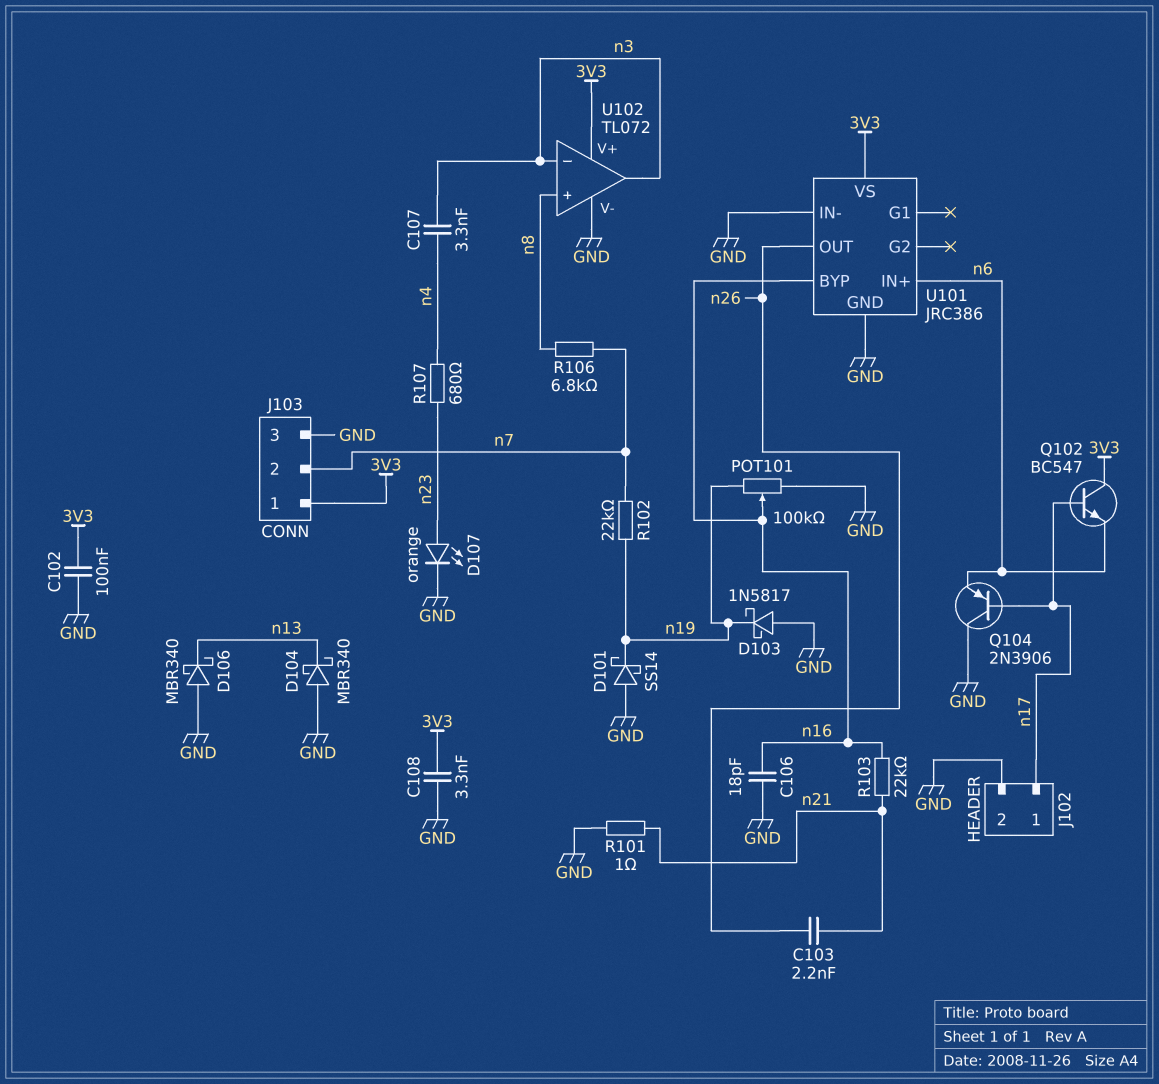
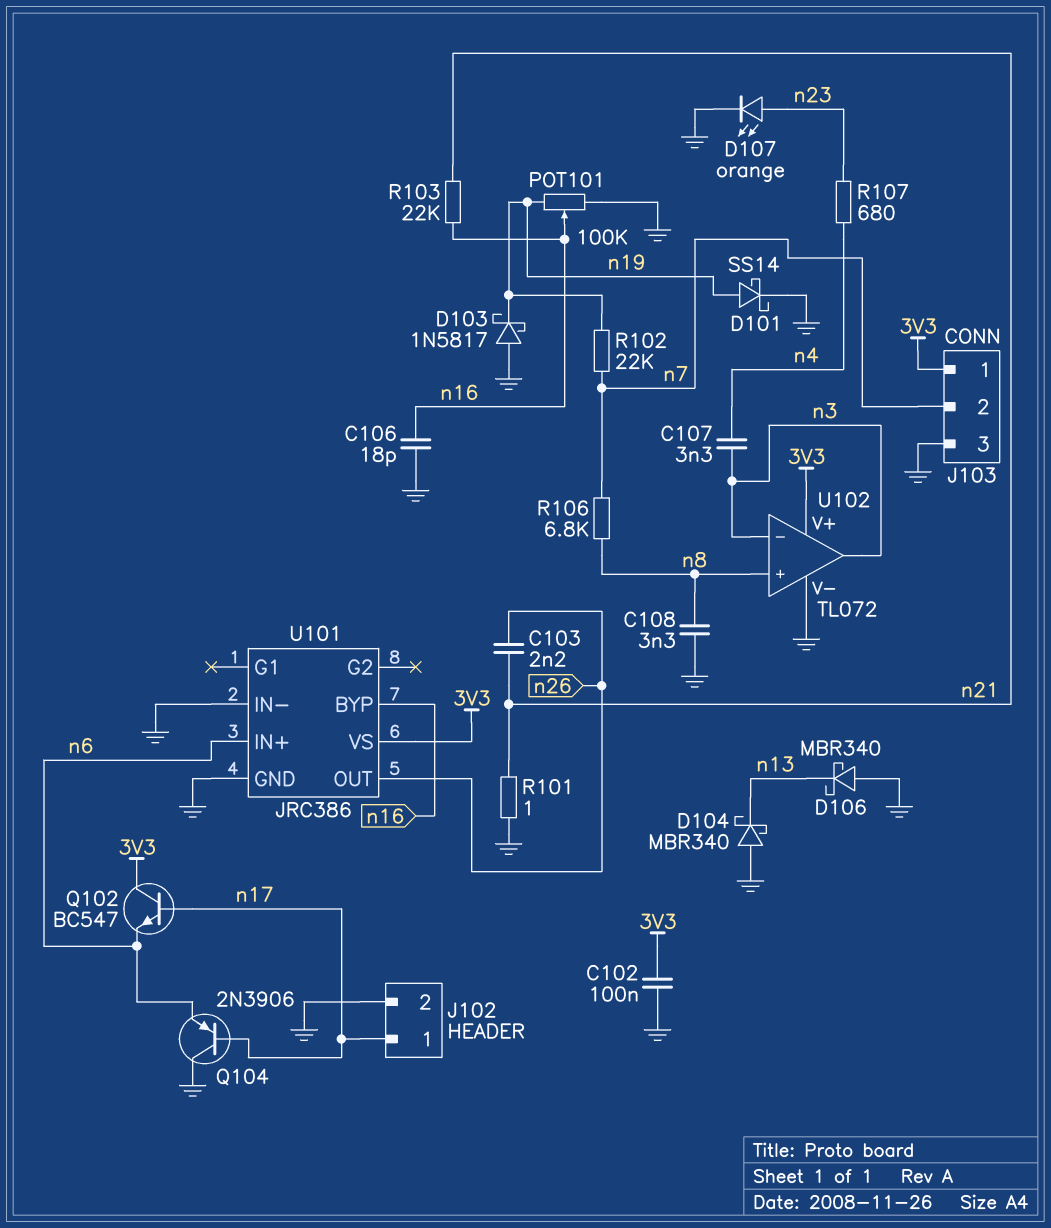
C108: 3.3nF (3V3, GND) -> 3.3nF (GND, n8)
D101: schottky SS14 (A GND, K n19) -> schottky SS14 (A n19, K GND)

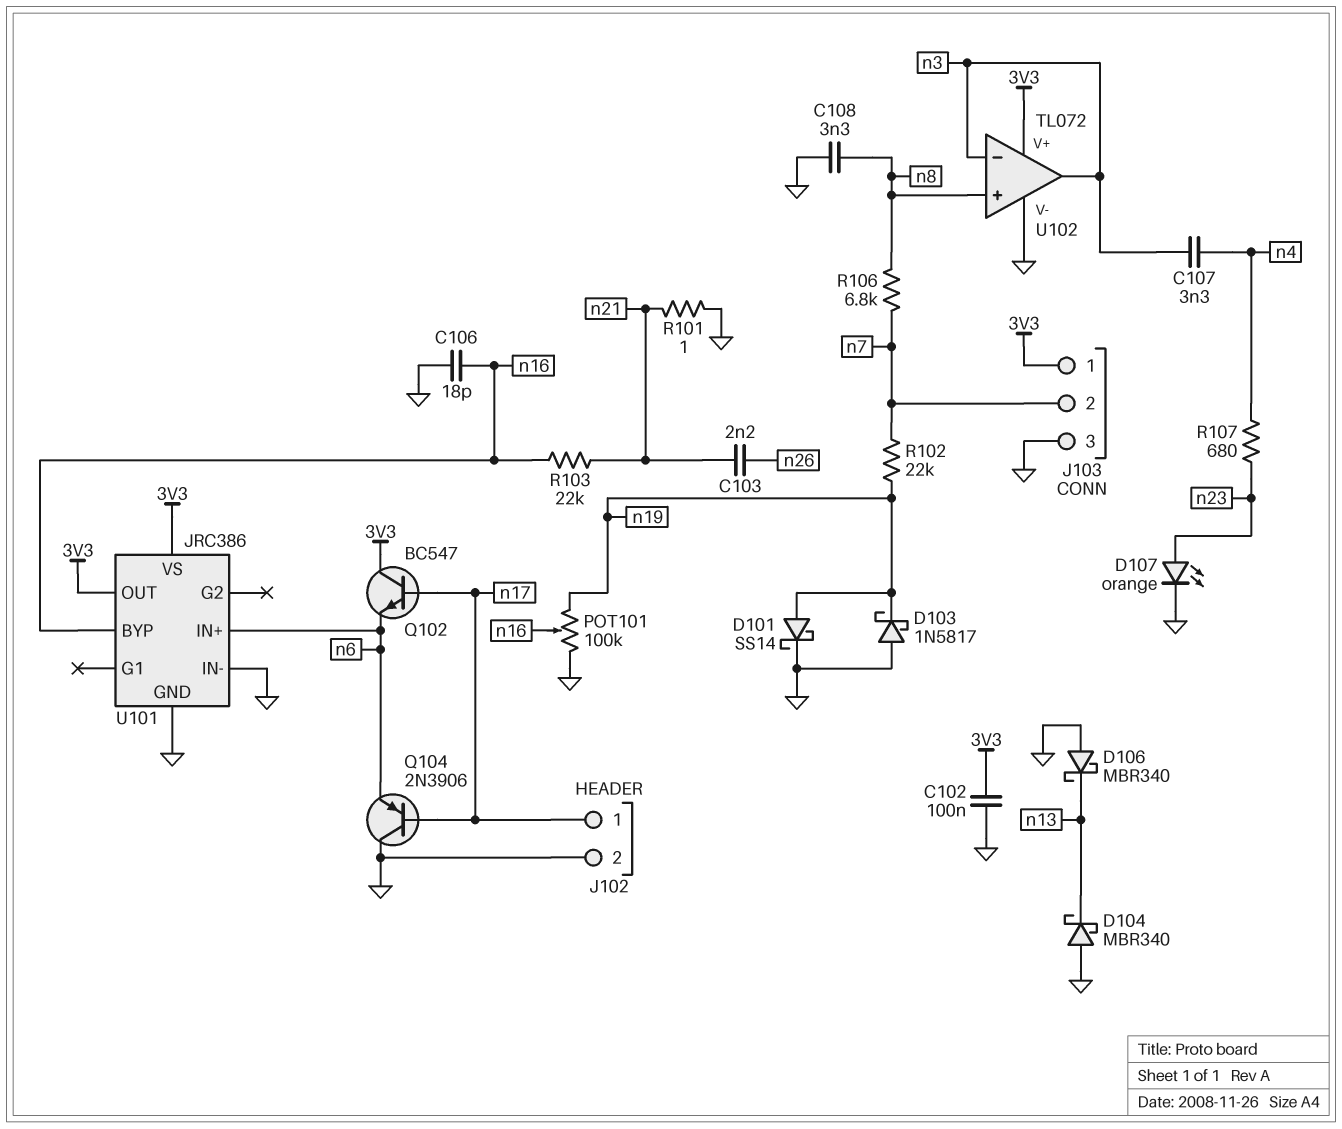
U101 pin OUT: n26 -> 3V3

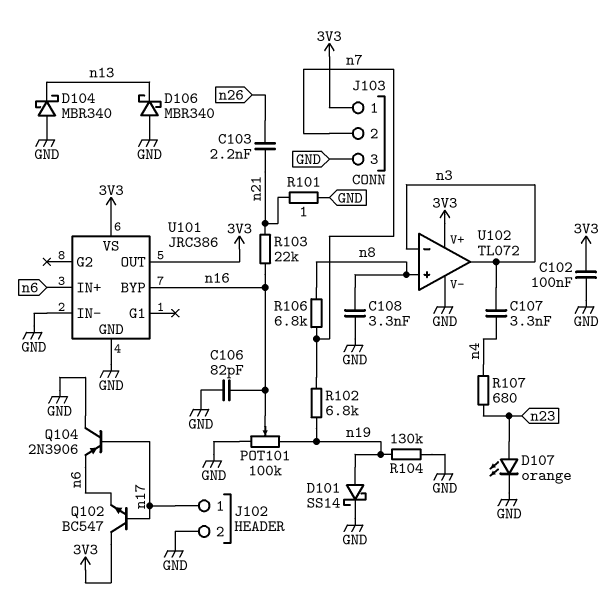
C106: 18pF (GND, n16) -> 82pF (GND, n16)
D103: schottky 1N5817 (A GND, K n19) -> none
R102: 22k (n7, n19) -> 6.8k (n7, n19)
R104: none -> 130k (GND, n19)

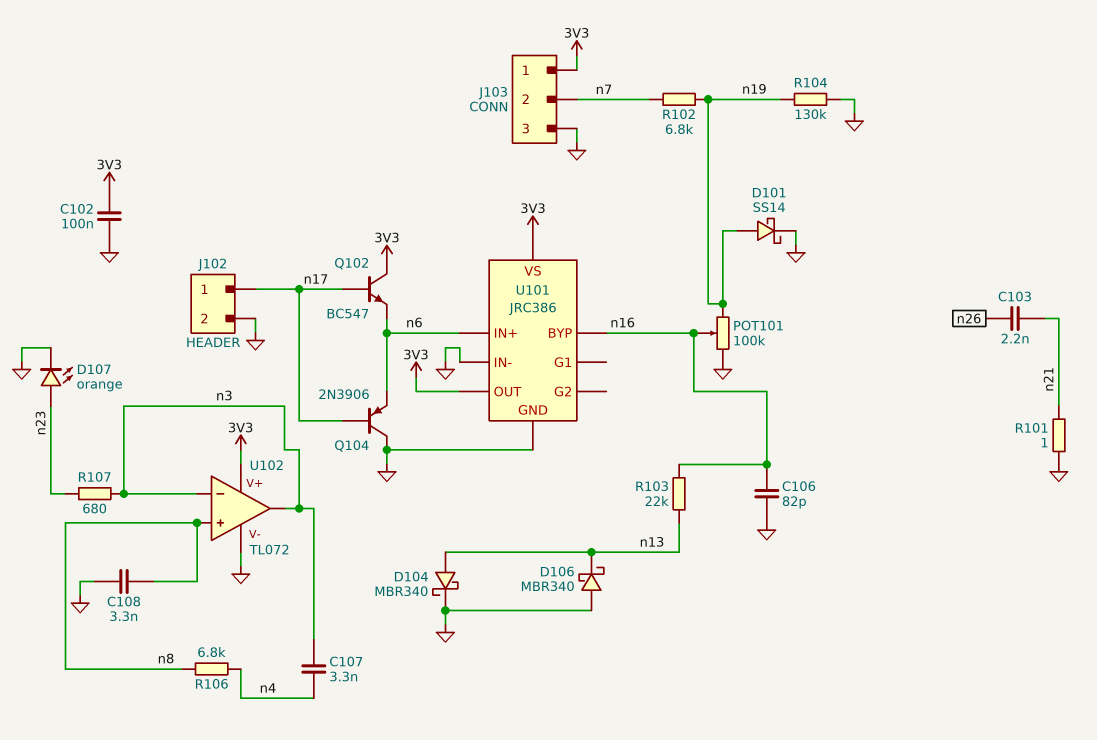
D104: schottky MBR340 (A GND, K n13) -> schottky MBR340 (A n13, K GND)
R103: 22k (n16, n21) -> 22k (n13, n16)
R106: 6.8k (n7, n8) -> 6.8k (n4, n8)
R107: 680 (n4, n23) -> 680 (n3, n23)

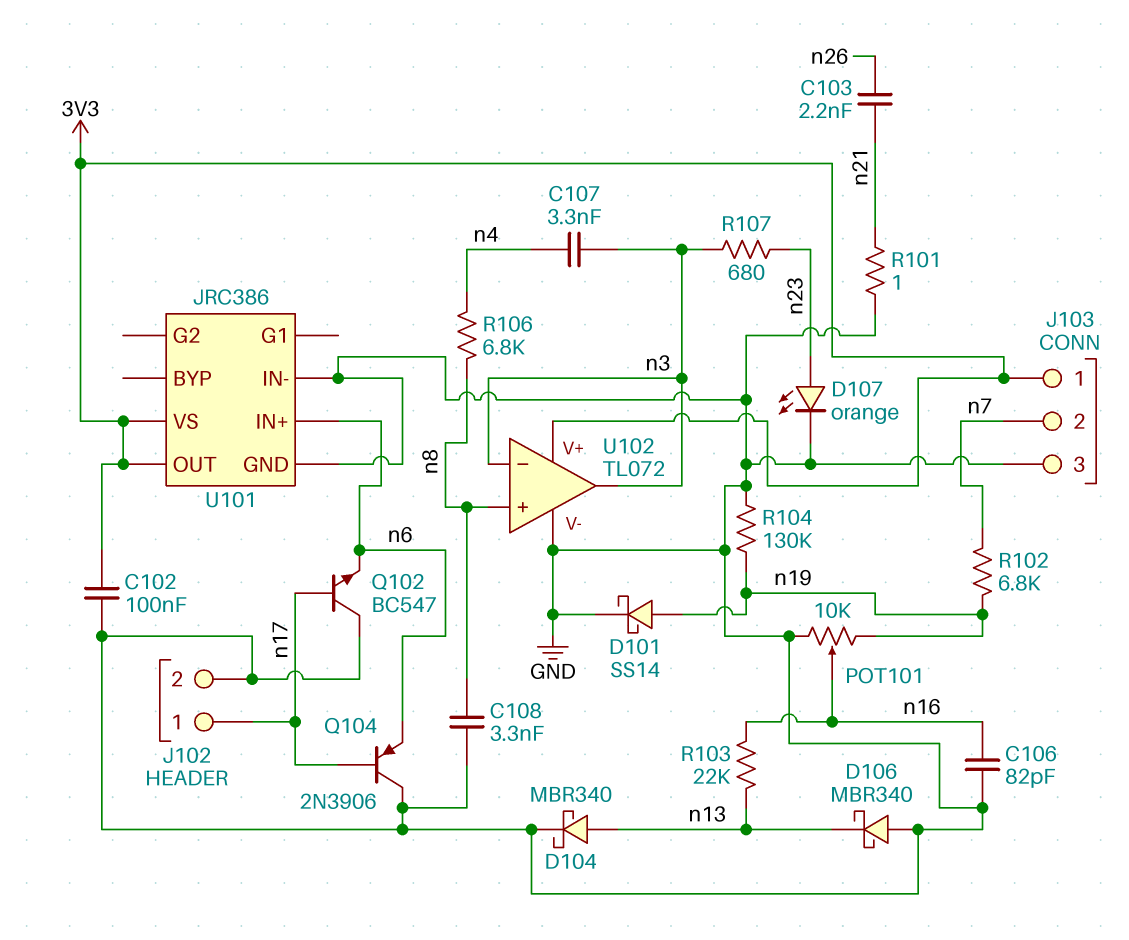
POT101: 100k (GND, n19, wiper n16) -> 10k (GND, n19, wiper n16)
Q102: NPN BC547 (B n17, C 3V3, E n6) -> NPN BC547 (B n17, C GND, E n6)
U101 pin BYP: n16 -> none

